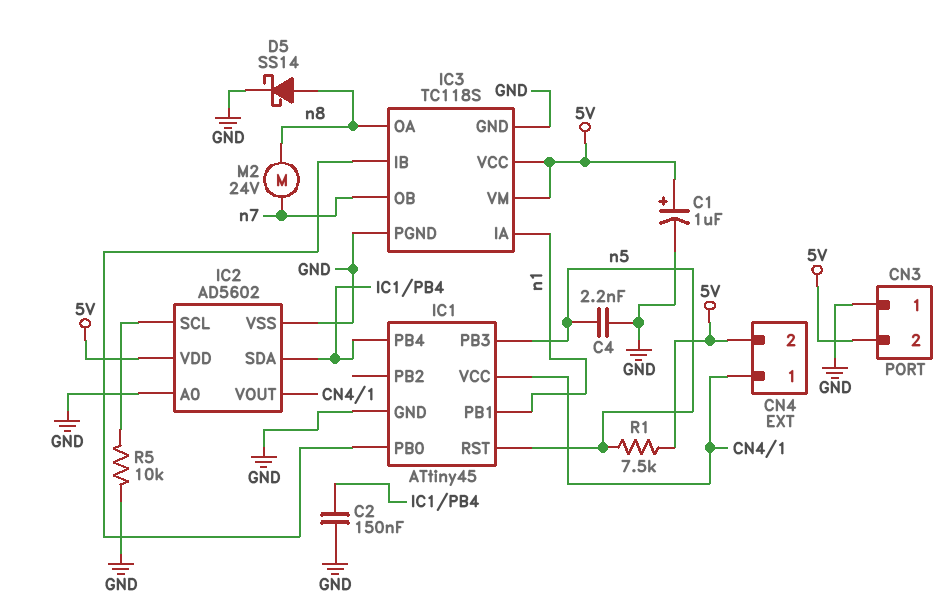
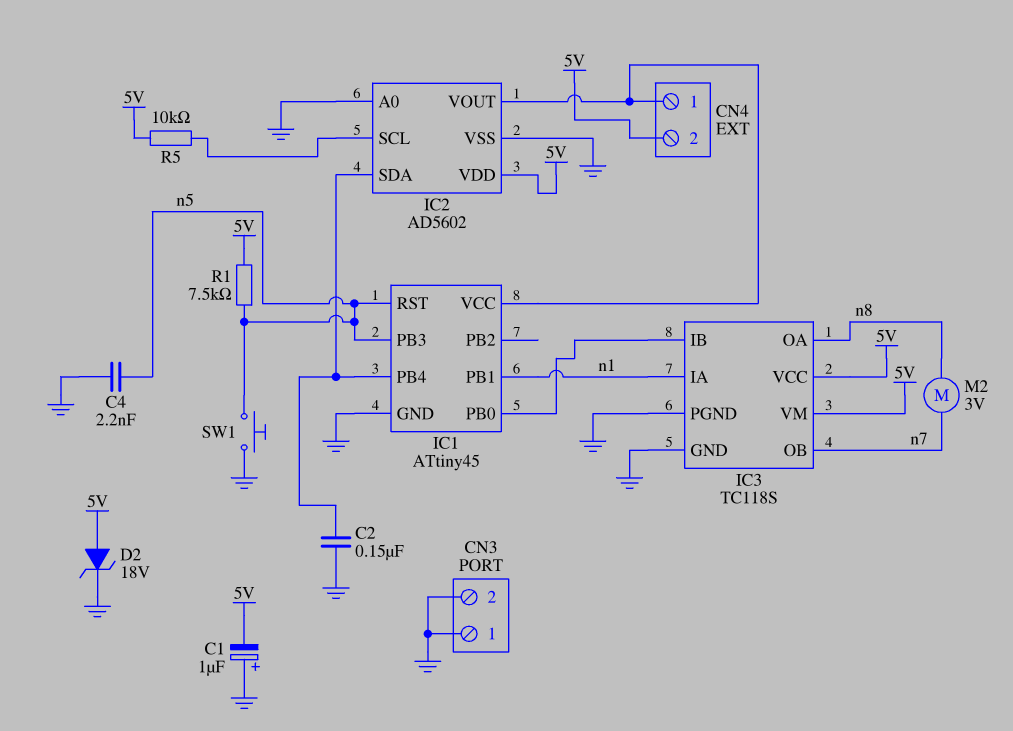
C1: 1uF (plus 5V, minus GND) -> 1uF (plus GND, minus 5V)
CN3 pin 2: 5V -> GND
D2: none -> zener 18V (A 5V, K GND)
D5: schottky SS14 (A n8, K GND) -> none
M2: motor 24V (n7, n8) -> motor 3V (n7, n8)
R5: 10k (GND, IC2/SCL) -> 10k (5V, IC2/SCL)
SW1: none -> button (GND, n5)

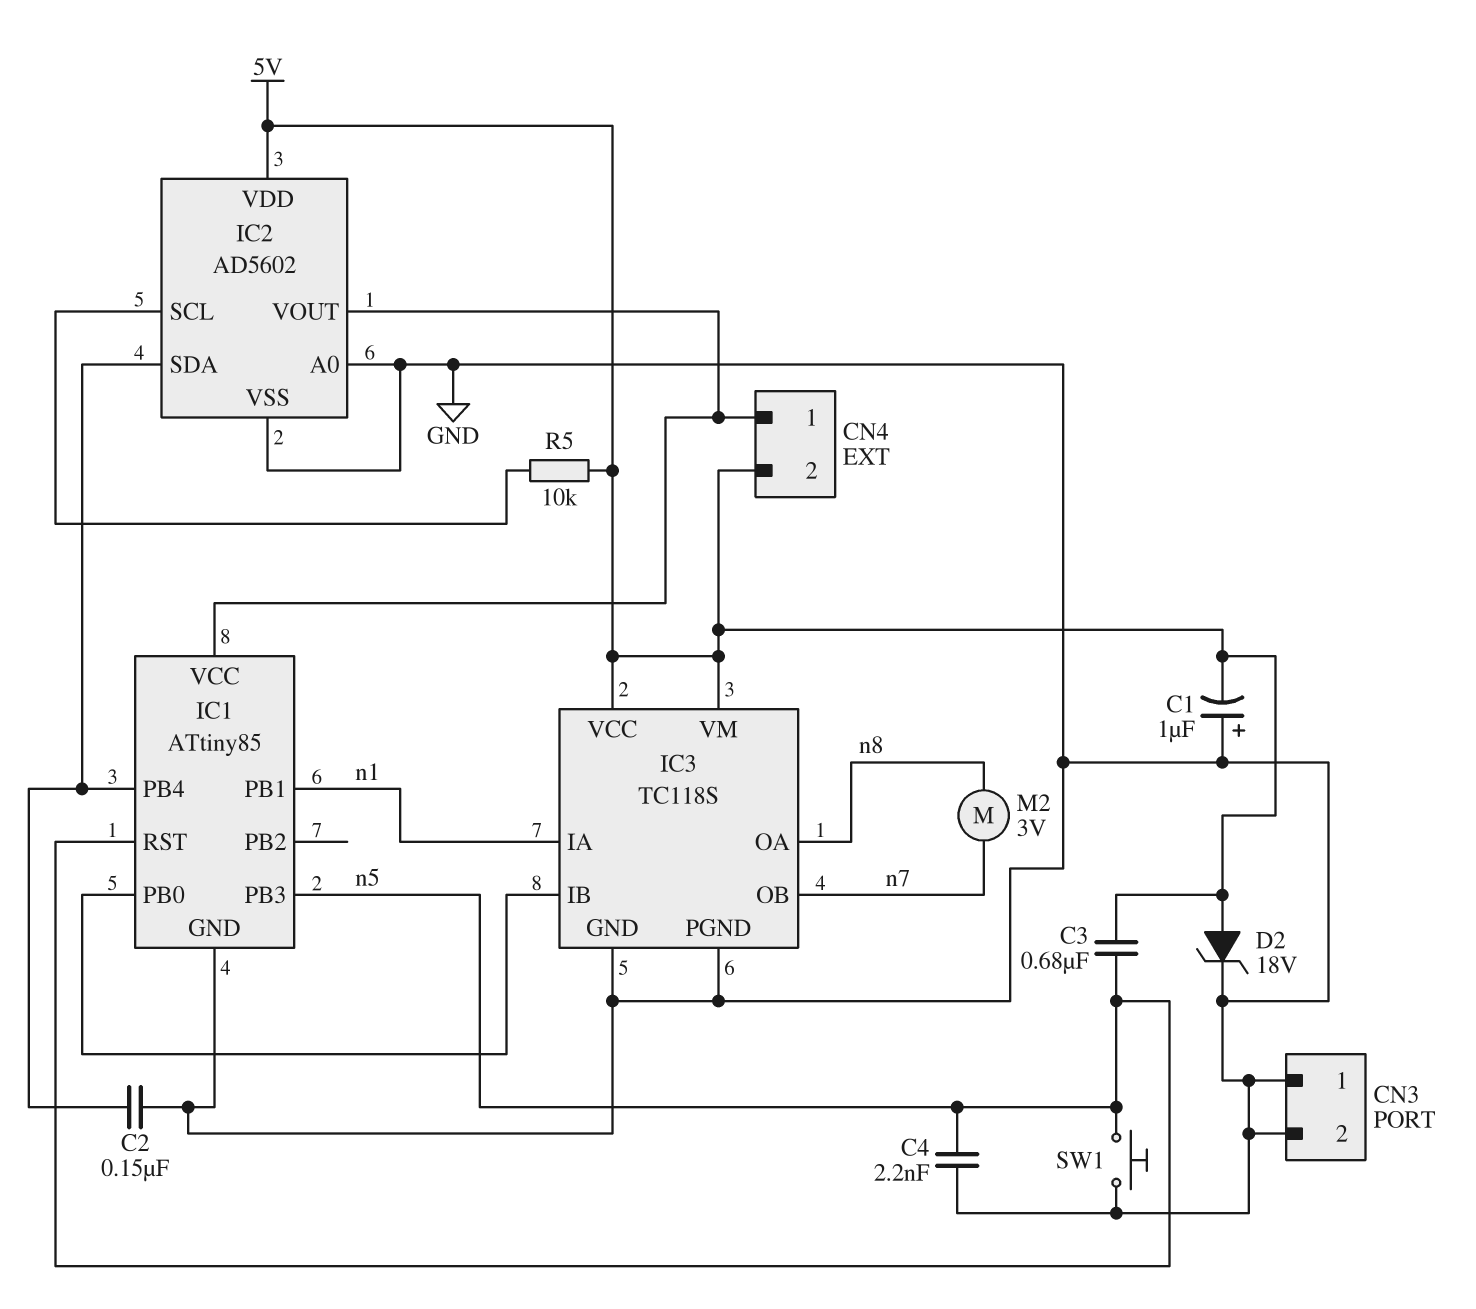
C3: none -> 680nF (5V, n5)
IC1: ATtiny45 -> ATtiny85
R1: 7.5k (5V, n5) -> none

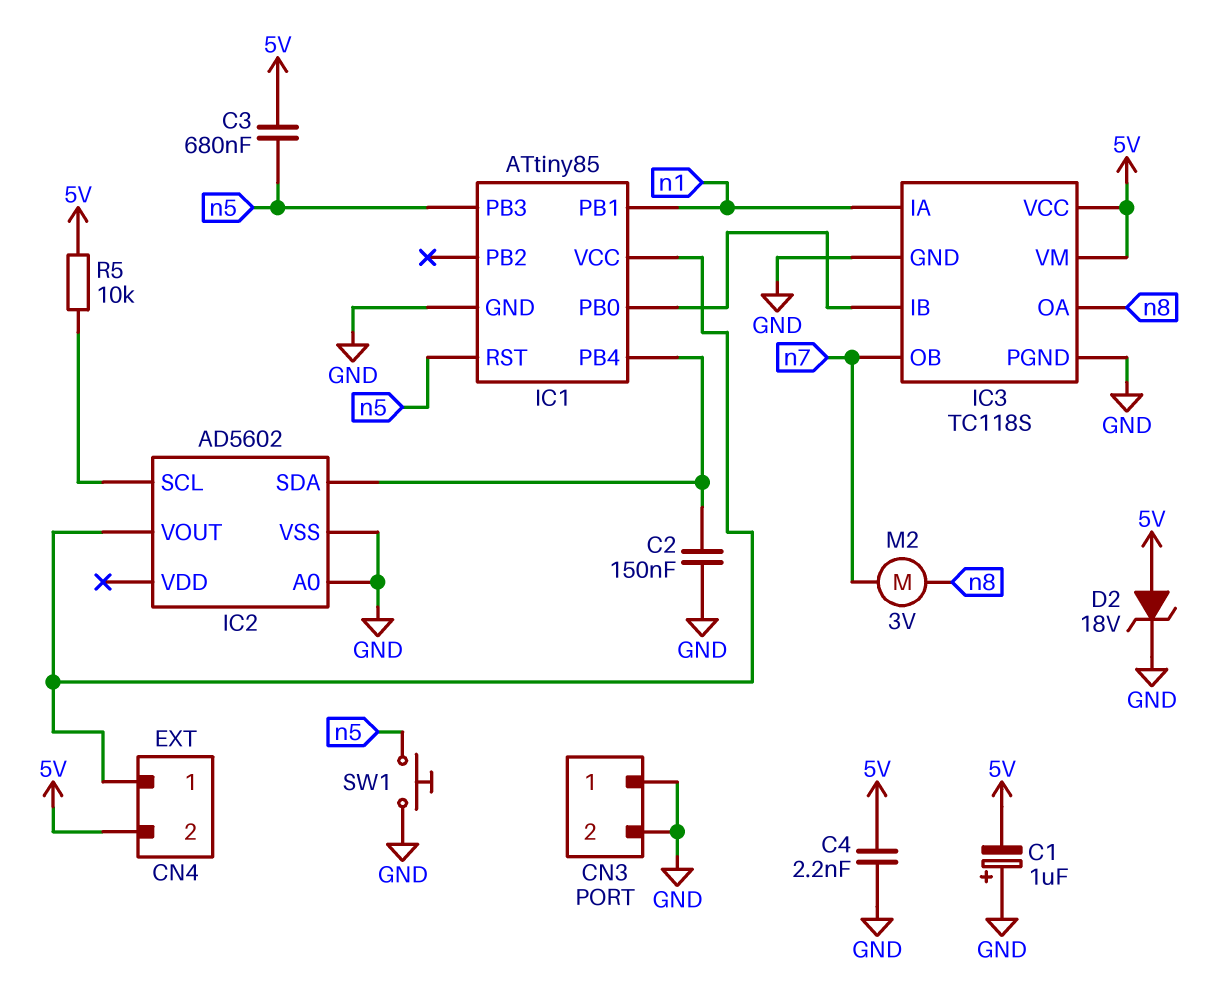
C4: 2.2nF (GND, n5) -> 2.2nF (5V, GND)
IC2 pin VDD: 5V -> none

